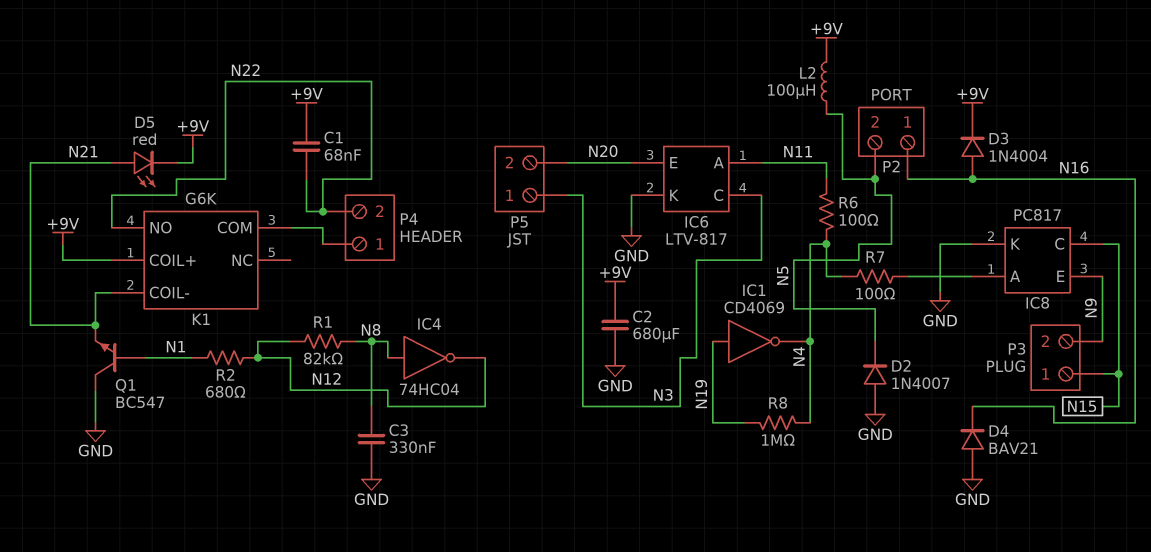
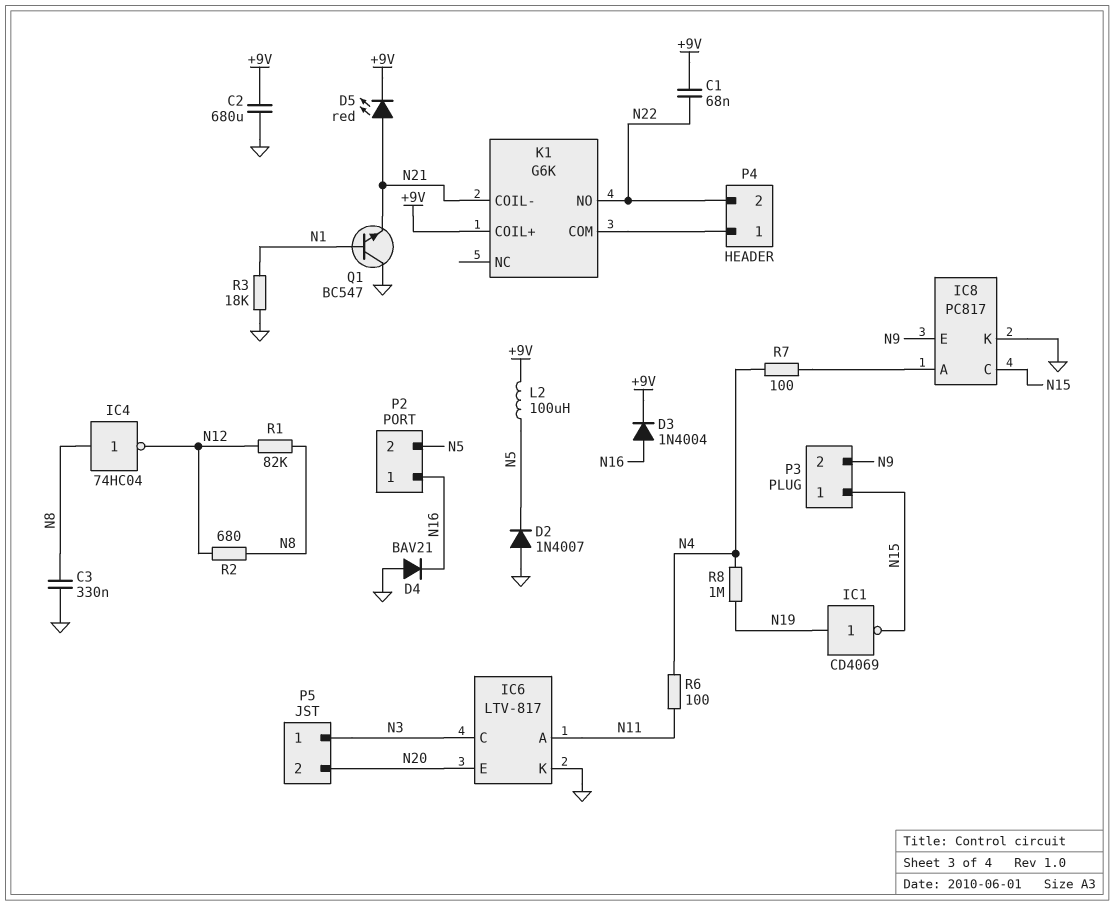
IC1: NOT CD4069 (in N19, out N4) -> NOT CD4069 (in N19, out N15)
R2: 680 (N1, N12) -> 680 (N8, N12)
R3: none -> 18k (GND, N1)

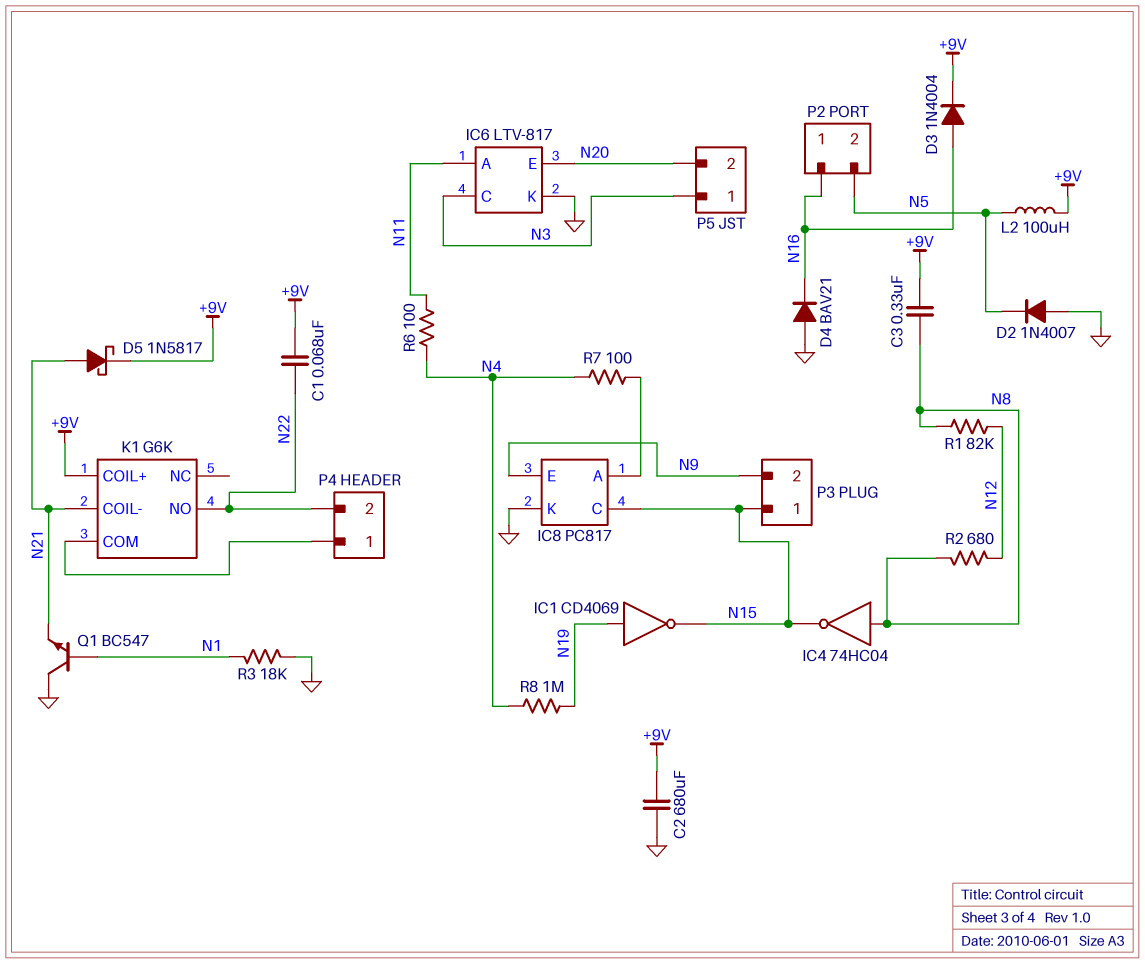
C3: 330nF (GND, N8) -> 330nF (+9V, N8)
D5: LED red (A N21, K +9V) -> schottky 1N5817 (A N21, K +9V)
IC4: NOT 74HC04 (in N8, out N12) -> NOT 74HC04 (in N8, out N15)

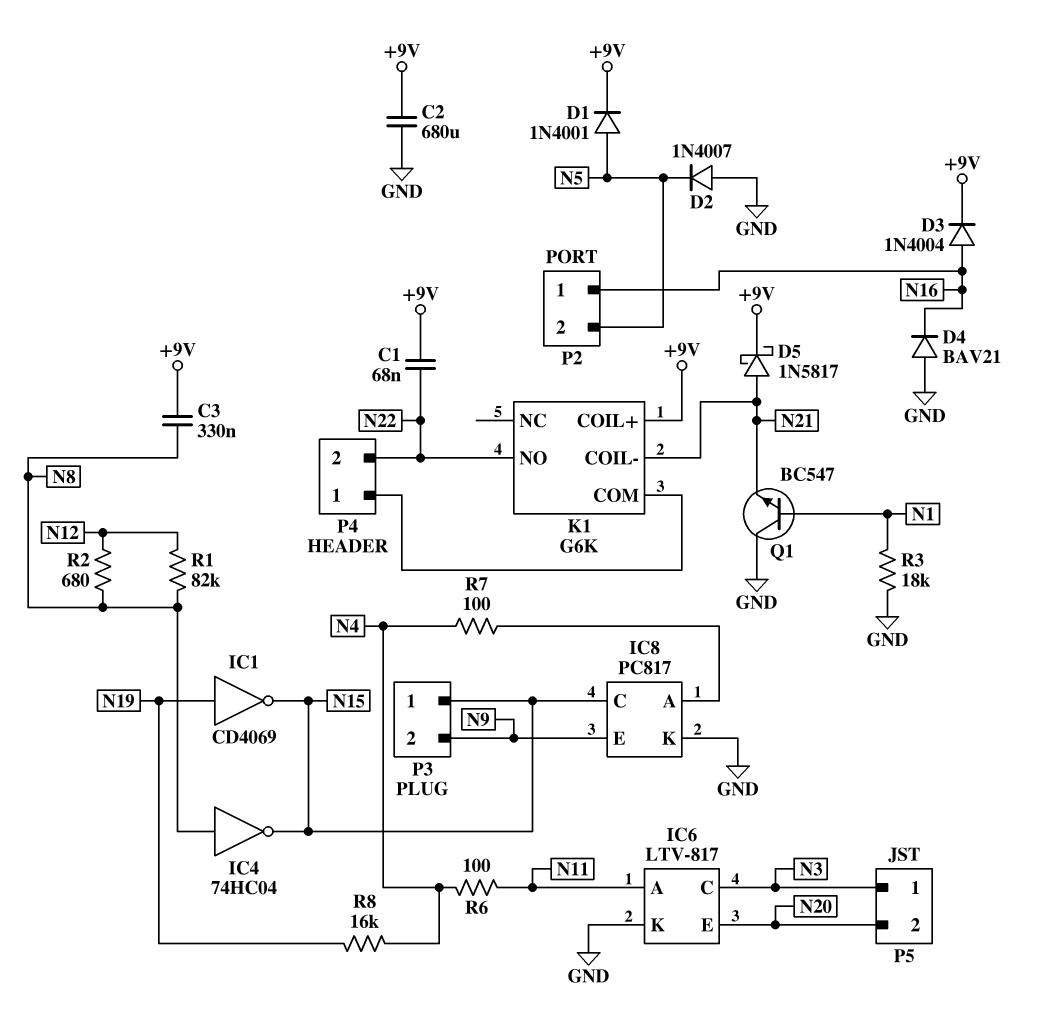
D1: none -> diode 1N4001 (A N5, K +9V)
L2: 100uH (+9V, N5) -> none
R8: 1M (N4, N19) -> 16k (N4, N19)

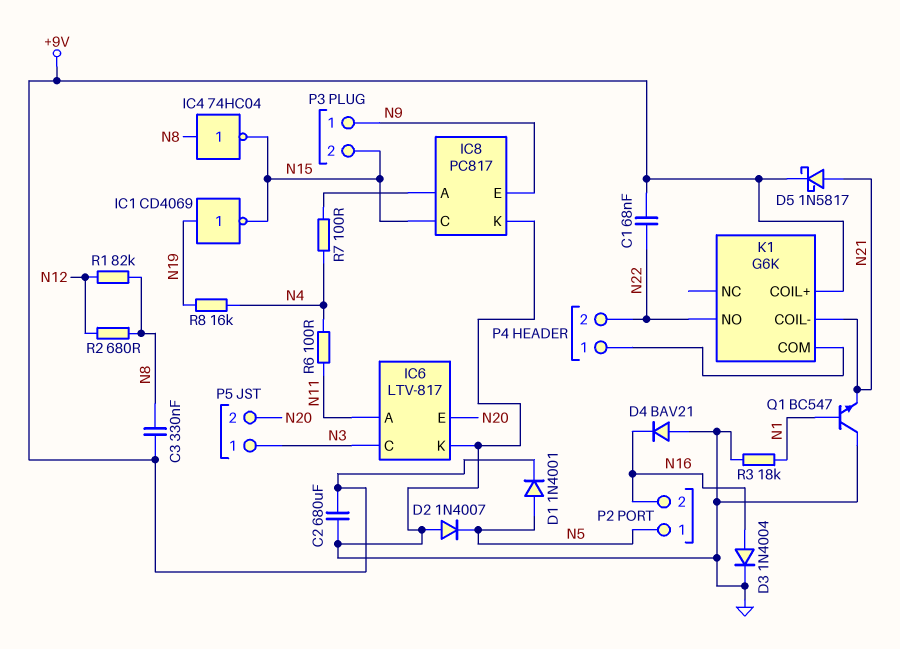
D3: diode 1N4004 (A N16, K +9V) -> diode 1N4004 (A N16, K GND)
P2 pin 1: N16 -> N5
P2 pin 2: N5 -> N16
P3 pin 1: N15 -> N9
P3 pin 2: N9 -> N15

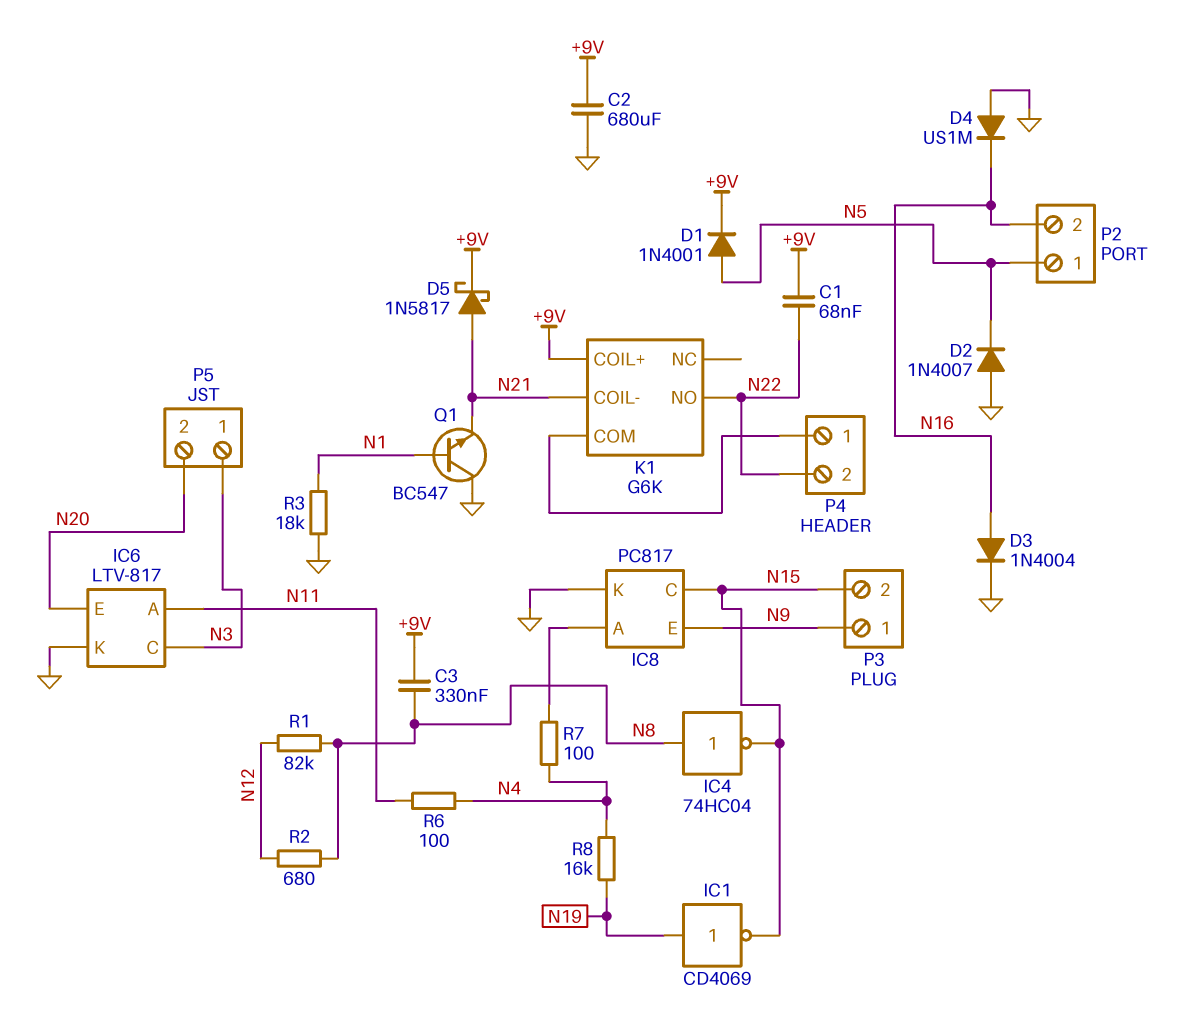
D4: diode BAV21 (A GND, K N16) -> diode US1M (A GND, K N16)

